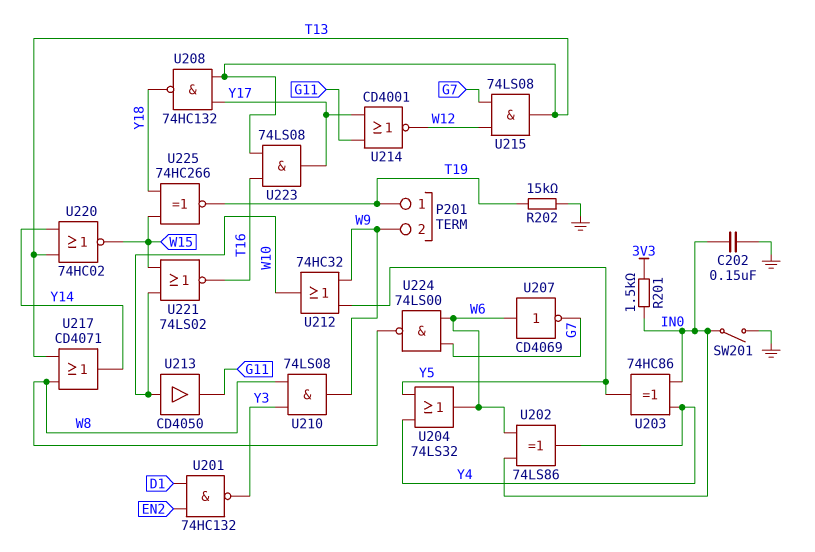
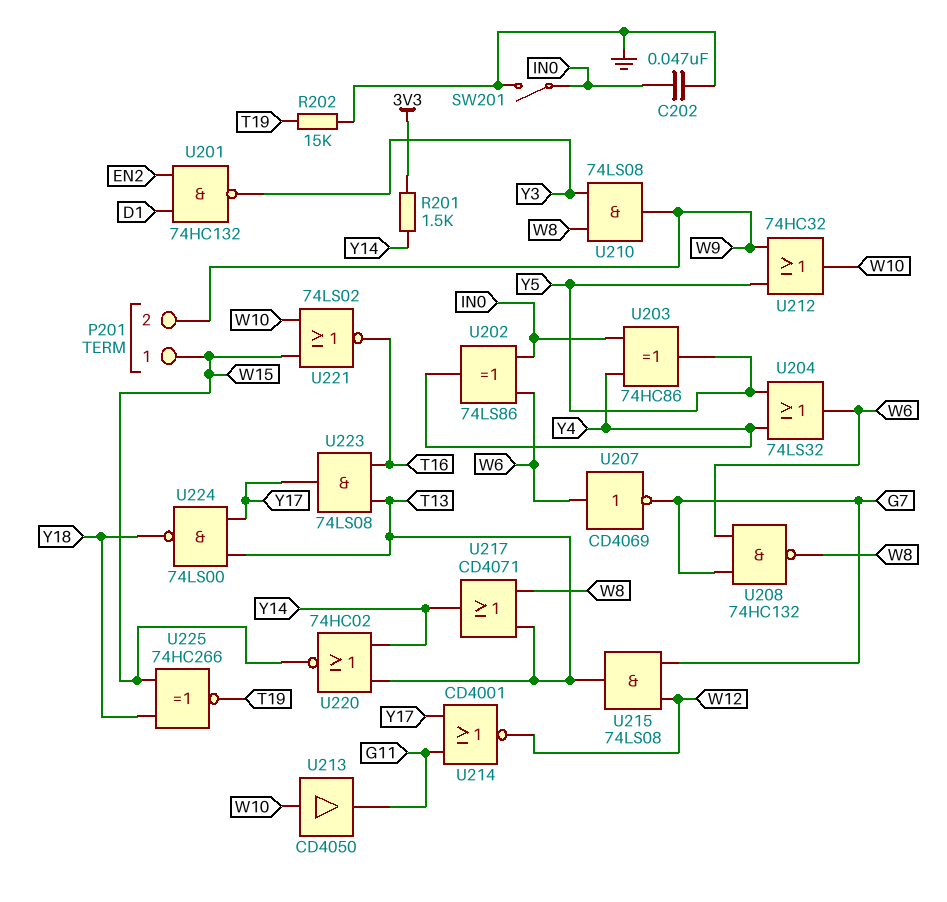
C202: 150nF (GND, IN0) -> 47nF (GND, IN0)
P201 pin 1: T19 -> W15
R201: 1.5k (3V3, IN0) -> 1.5k (3V3, Y14)
U208: NAND 74HC132 (in T13, in Y17, out Y18) -> NAND 74HC132 (in G7, in W6, out W8)
U224: NAND 74LS00 (in G7, in W6, out W8) -> NAND 74LS00 (in T13, in Y17, out Y18)

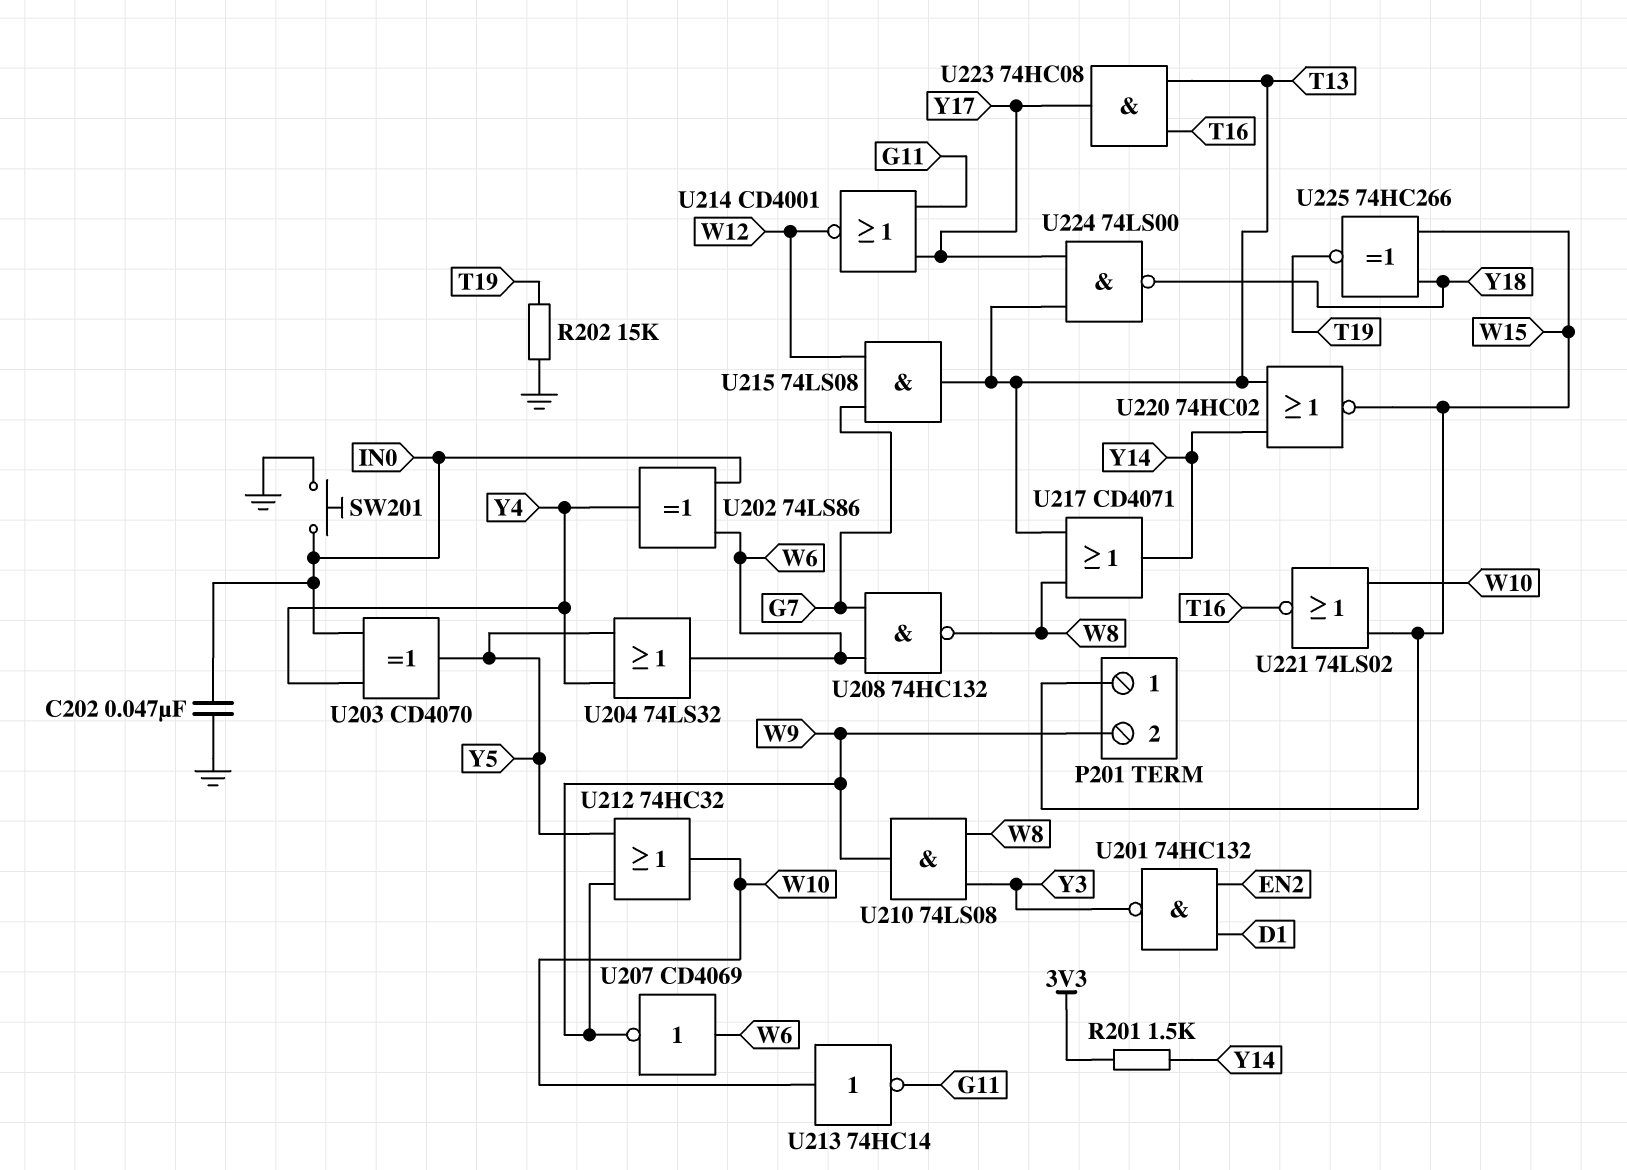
SW201: switch (GND, IN0) -> button (GND, IN0)
U203: XOR 74HC86 (in IN0, in Y4, out Y5) -> XOR CD4070 (in IN0, in Y4, out Y5)
U207: NOT CD4069 (in W6, out G7) -> NOT CD4069 (in W6, out W9)
U213: buffer CD4050 (in W10, out G11) -> NOT 74HC14 (in W10, out G11)
U223: AND 74LS08 (in T13, in T16, out Y17) -> AND 74HC08 (in T13, in T16, out Y17)

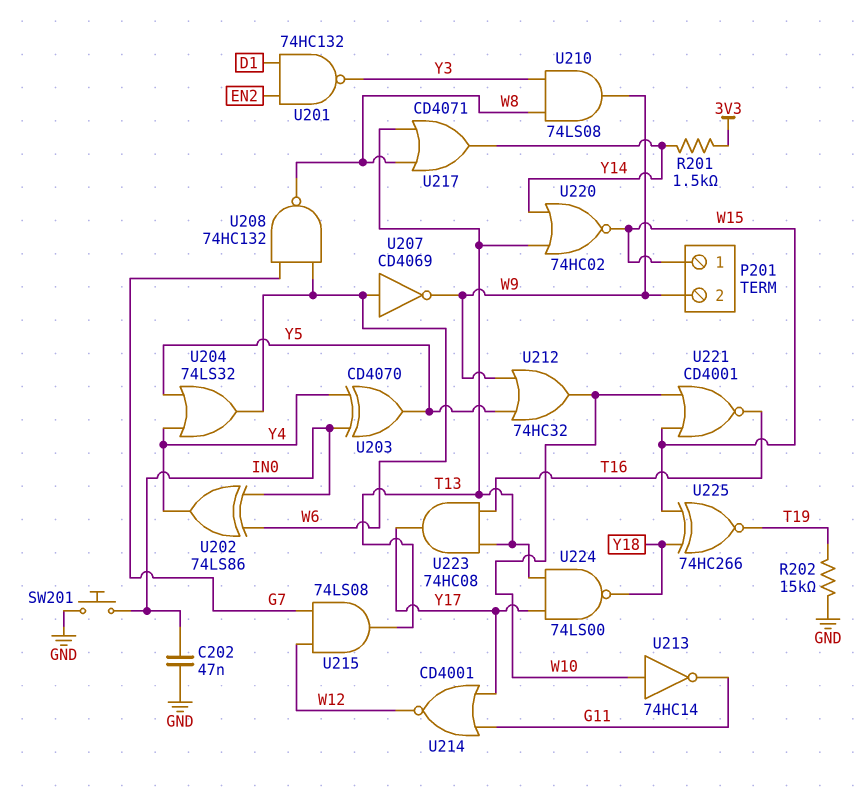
U221: NOR 74LS02 (in W10, in W15, out T16) -> NOR CD4001 (in W10, in W15, out T16)

